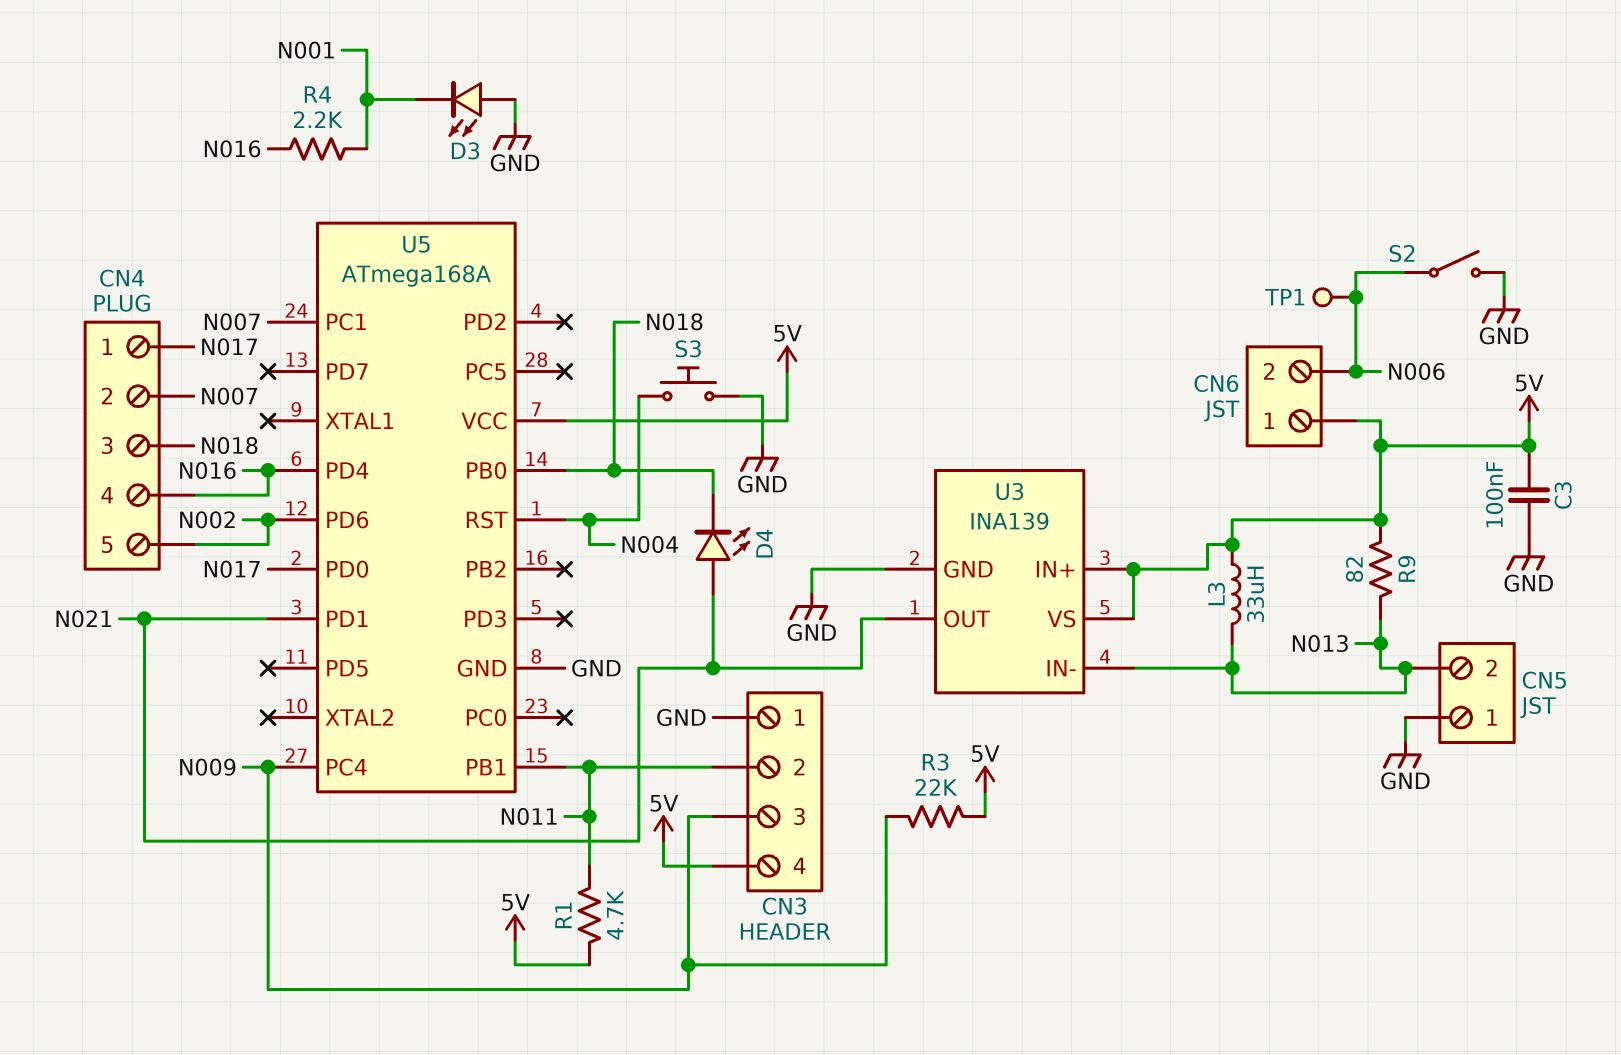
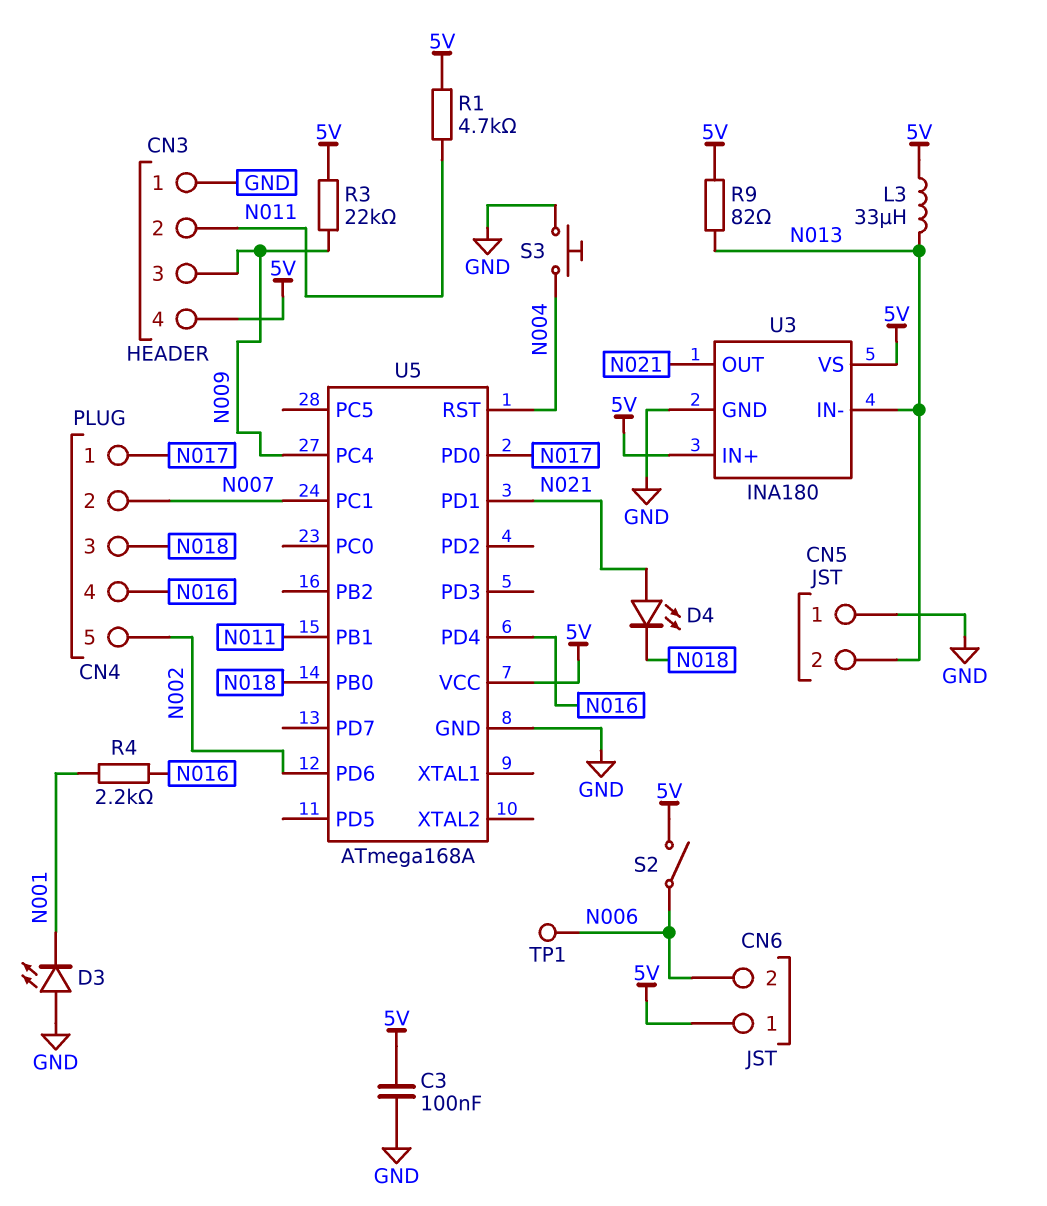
S2: switch (GND, N006) -> switch (5V, N006)
U3: INA139 -> INA180

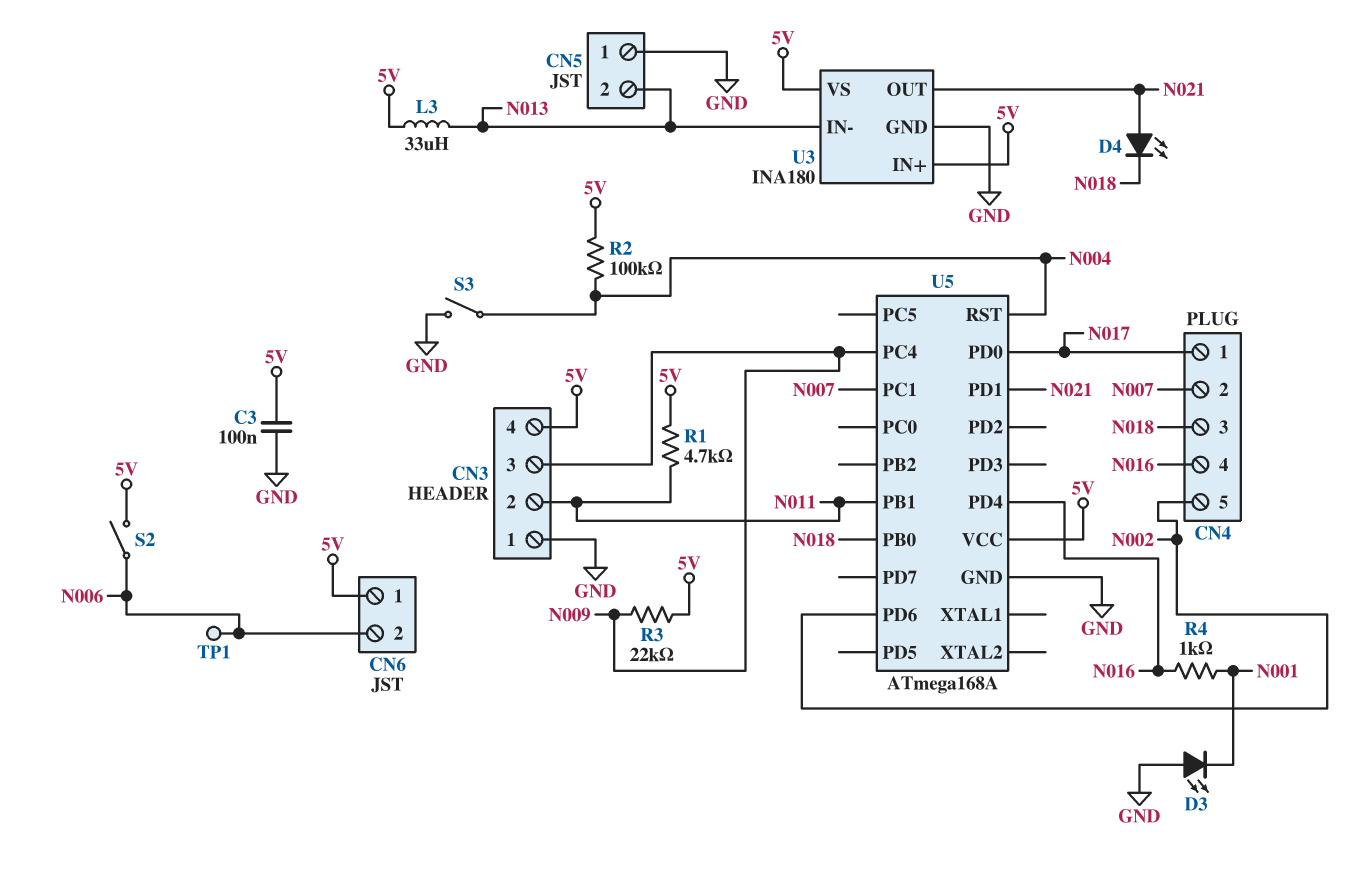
R2: none -> 100k (5V, N004)
R4: 2.2k (N001, N016) -> 1k (N001, N016)
R9: 82 (5V, N013) -> none
S3: button (GND, N004) -> switch (GND, N004)

